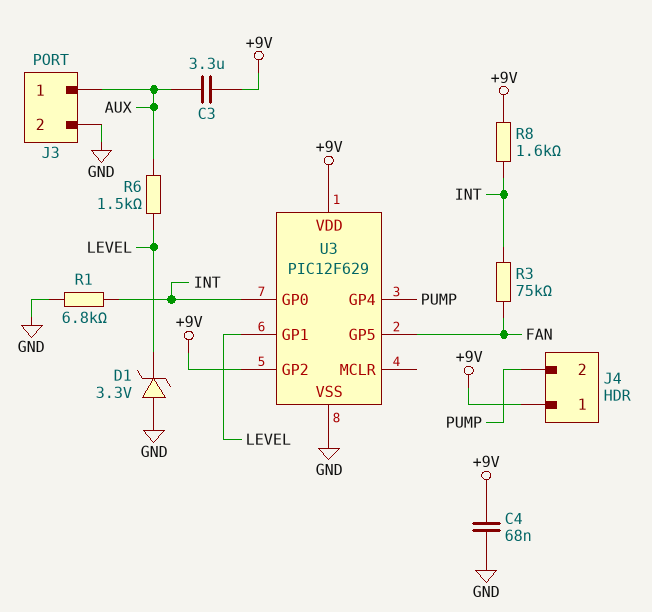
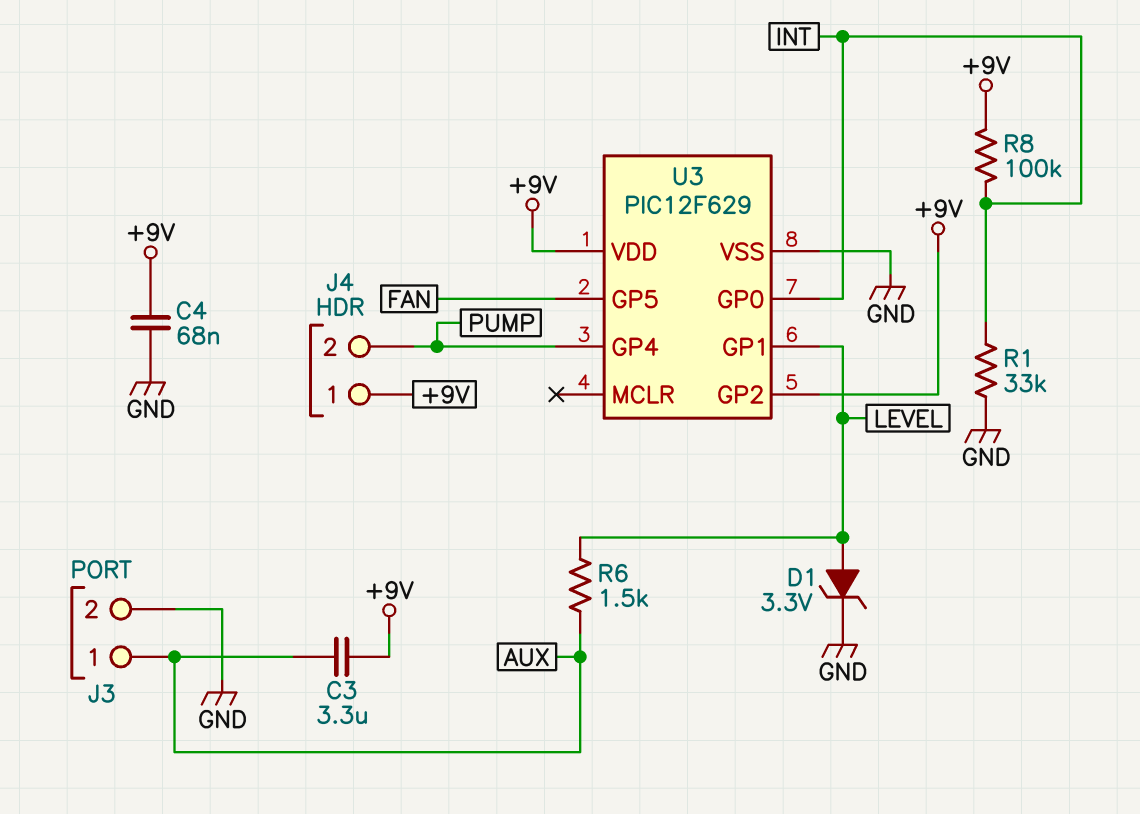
D1: zener 3.3V (A GND, K LEVEL) -> zener 3.3V (A LEVEL, K GND)
R1: 6.8k (GND, INT) -> 33k (GND, INT)
R3: 75k (FAN, INT) -> none
R8: 1.6k (+9V, INT) -> 100k (+9V, INT)

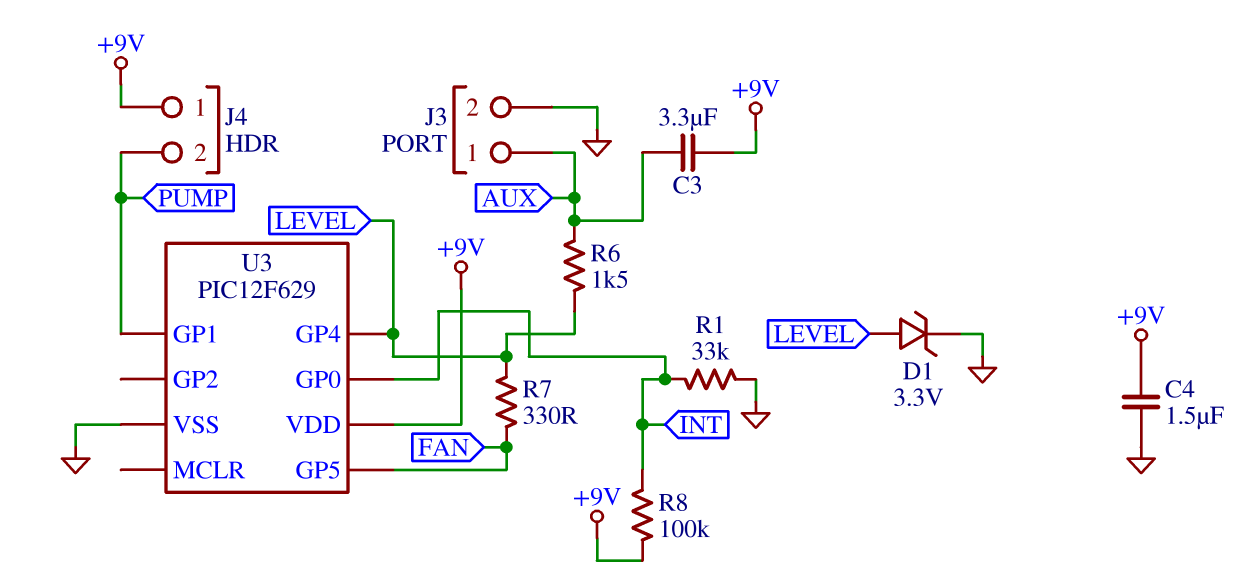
C4: 68nF (+9V, GND) -> 1.5uF (+9V, GND)
R7: none -> 330 (FAN, LEVEL)
U3 pin GP1: LEVEL -> PUMP
U3 pin GP2: +9V -> none
U3 pin GP4: PUMP -> LEVEL

